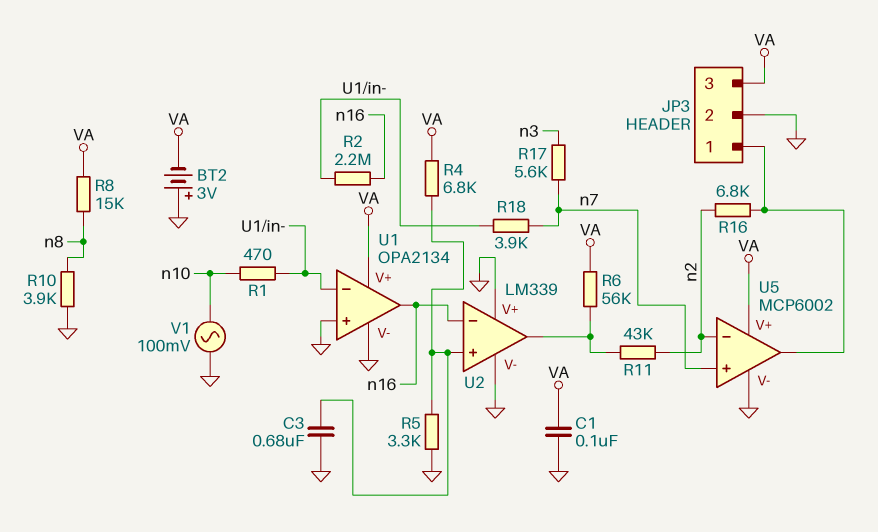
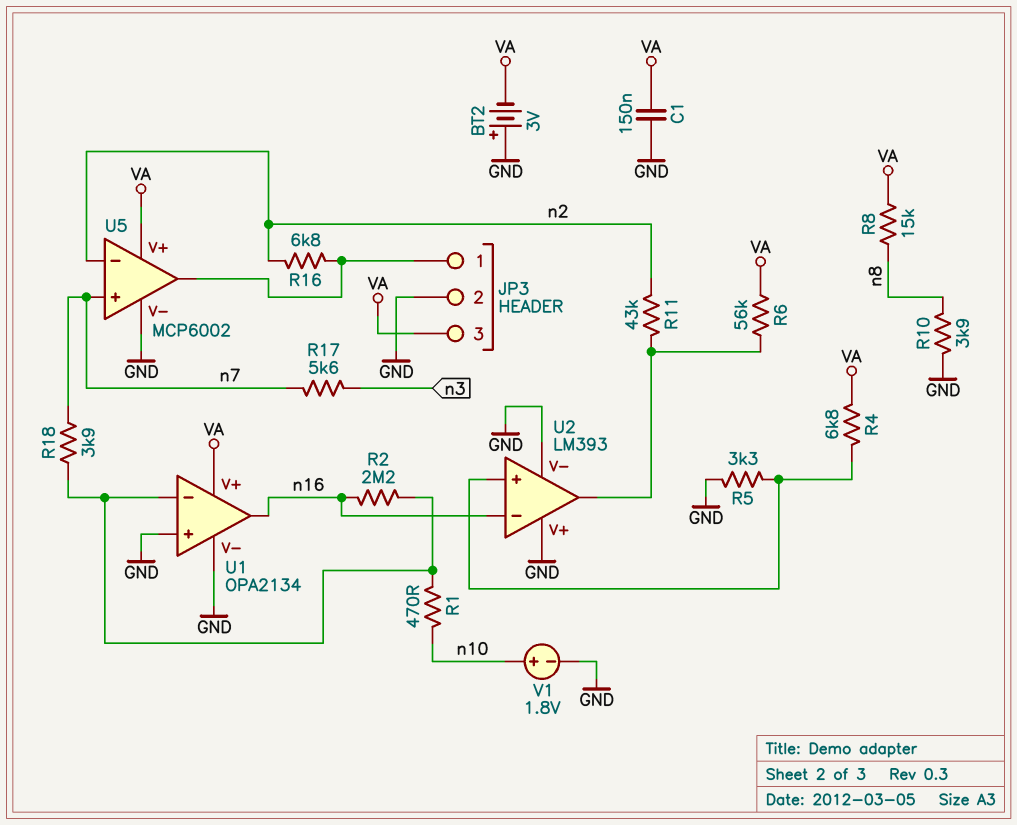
C1: 100nF (GND, VA) -> 150nF (GND, VA)
C3: 680nF (GND, U2/in+) -> none
U2: LM339 -> LM393
V1: AC 100mV (GND, n10) -> 1.8V (plus n10, minus GND)

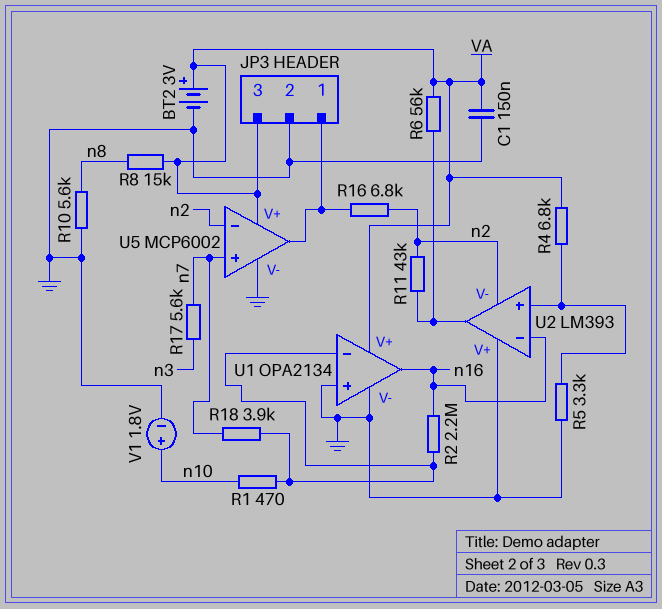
BT2: 3V (plus GND, minus VA) -> 3V (plus VA, minus GND)
R10: 3.9k (GND, n8) -> 5.6k (GND, n8)
U2 pin V-: GND -> n2

